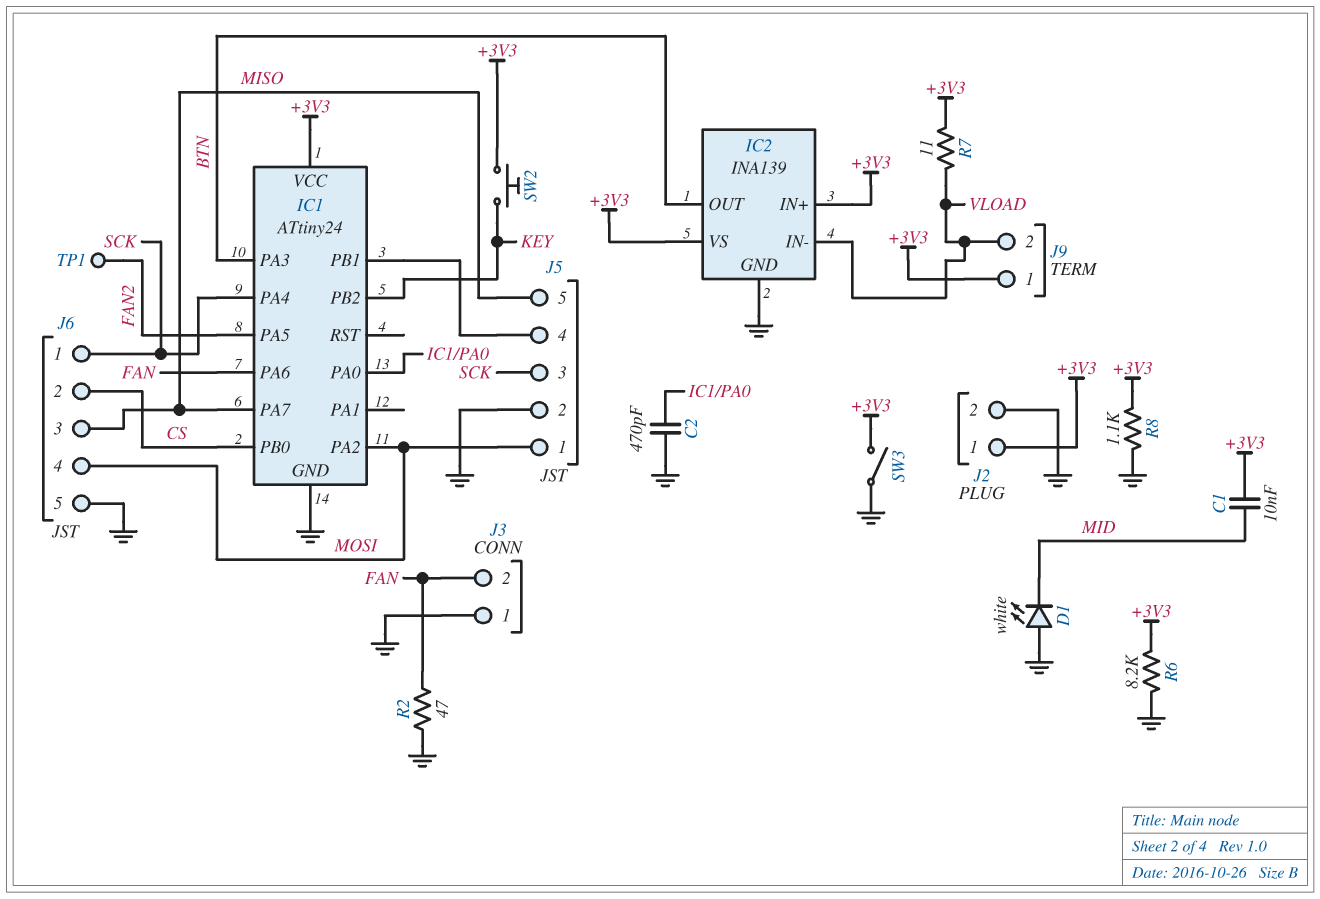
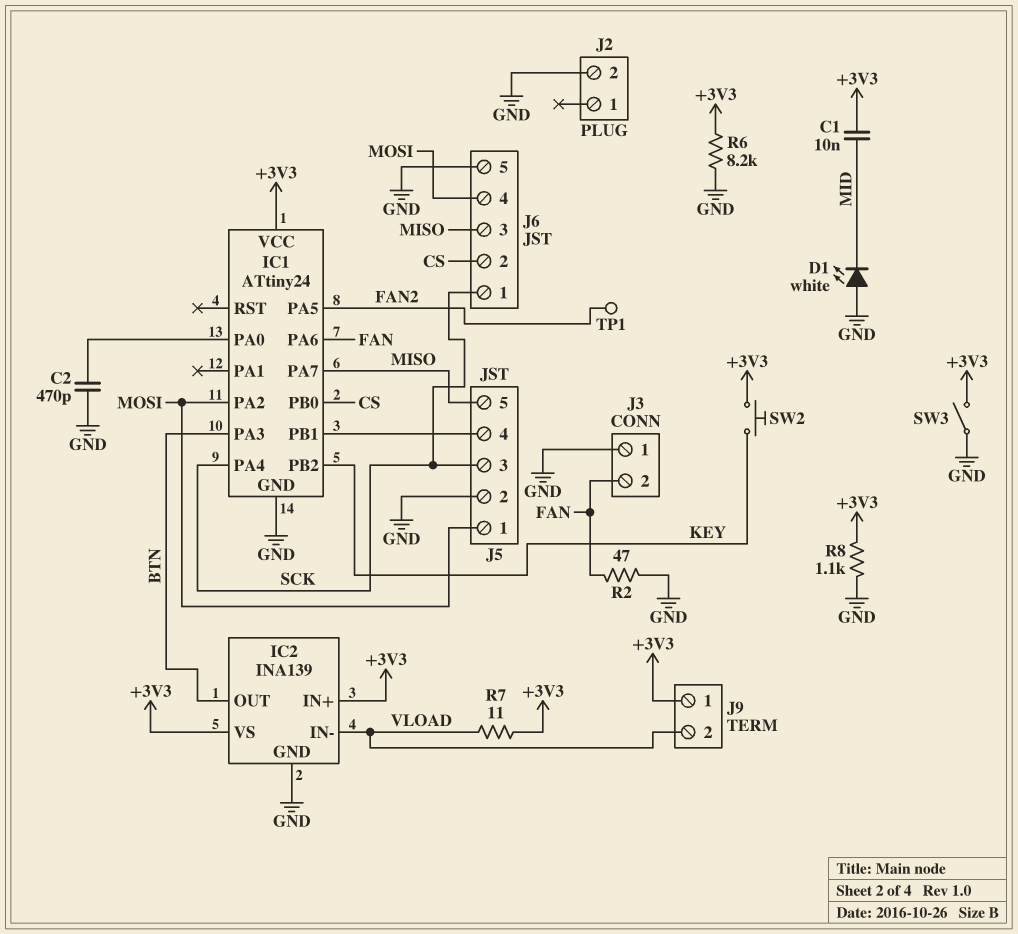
J2 pin 1: +3V3 -> none

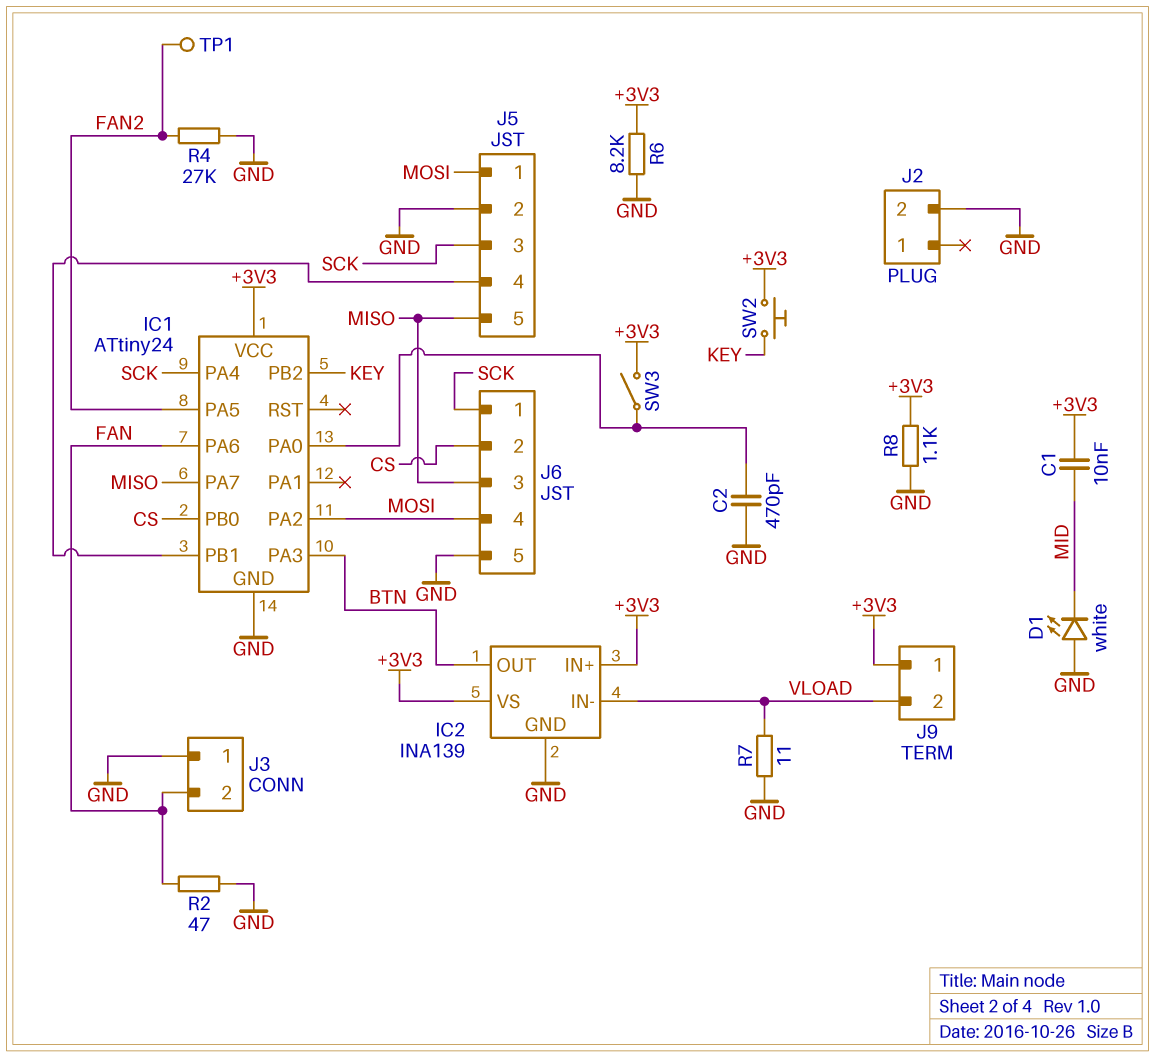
R4: none -> 27k (FAN2, GND)
R7: 11 (+3V3, VLOAD) -> 11 (GND, VLOAD)
SW3: switch (+3V3, GND) -> switch (+3V3, IC1/PA0)

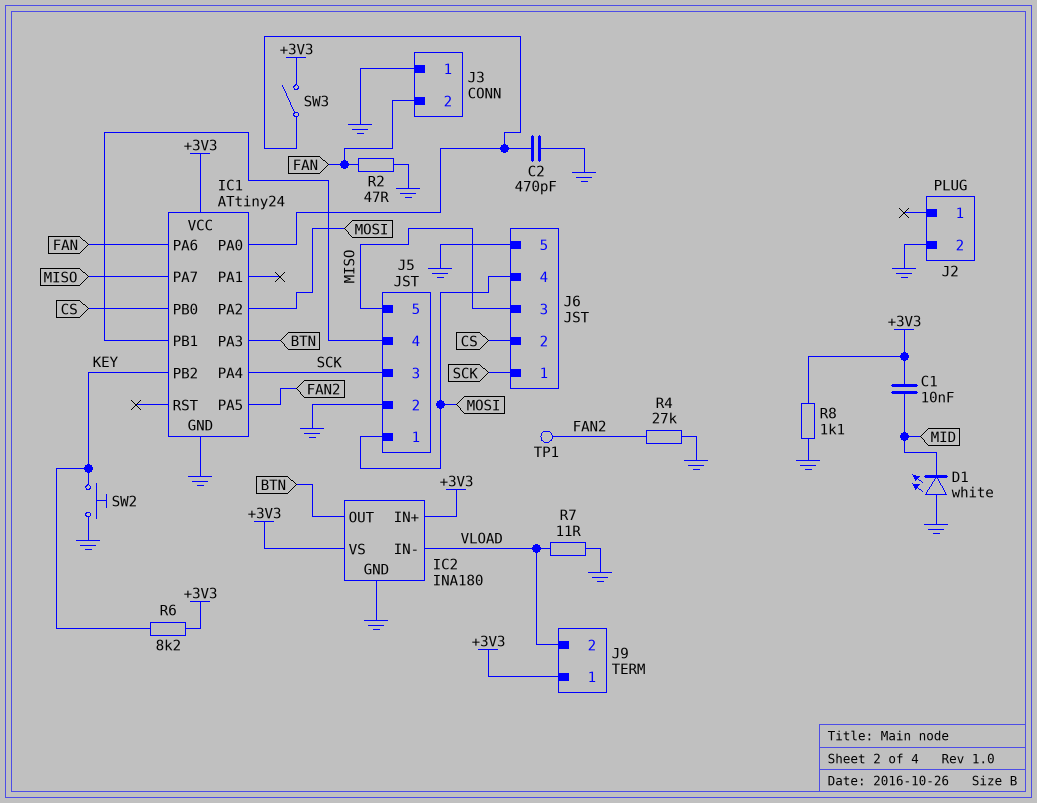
IC2: INA139 -> INA180
R6: 8.2k (+3V3, GND) -> 8.2k (+3V3, KEY)
SW2: button (+3V3, KEY) -> button (GND, KEY)

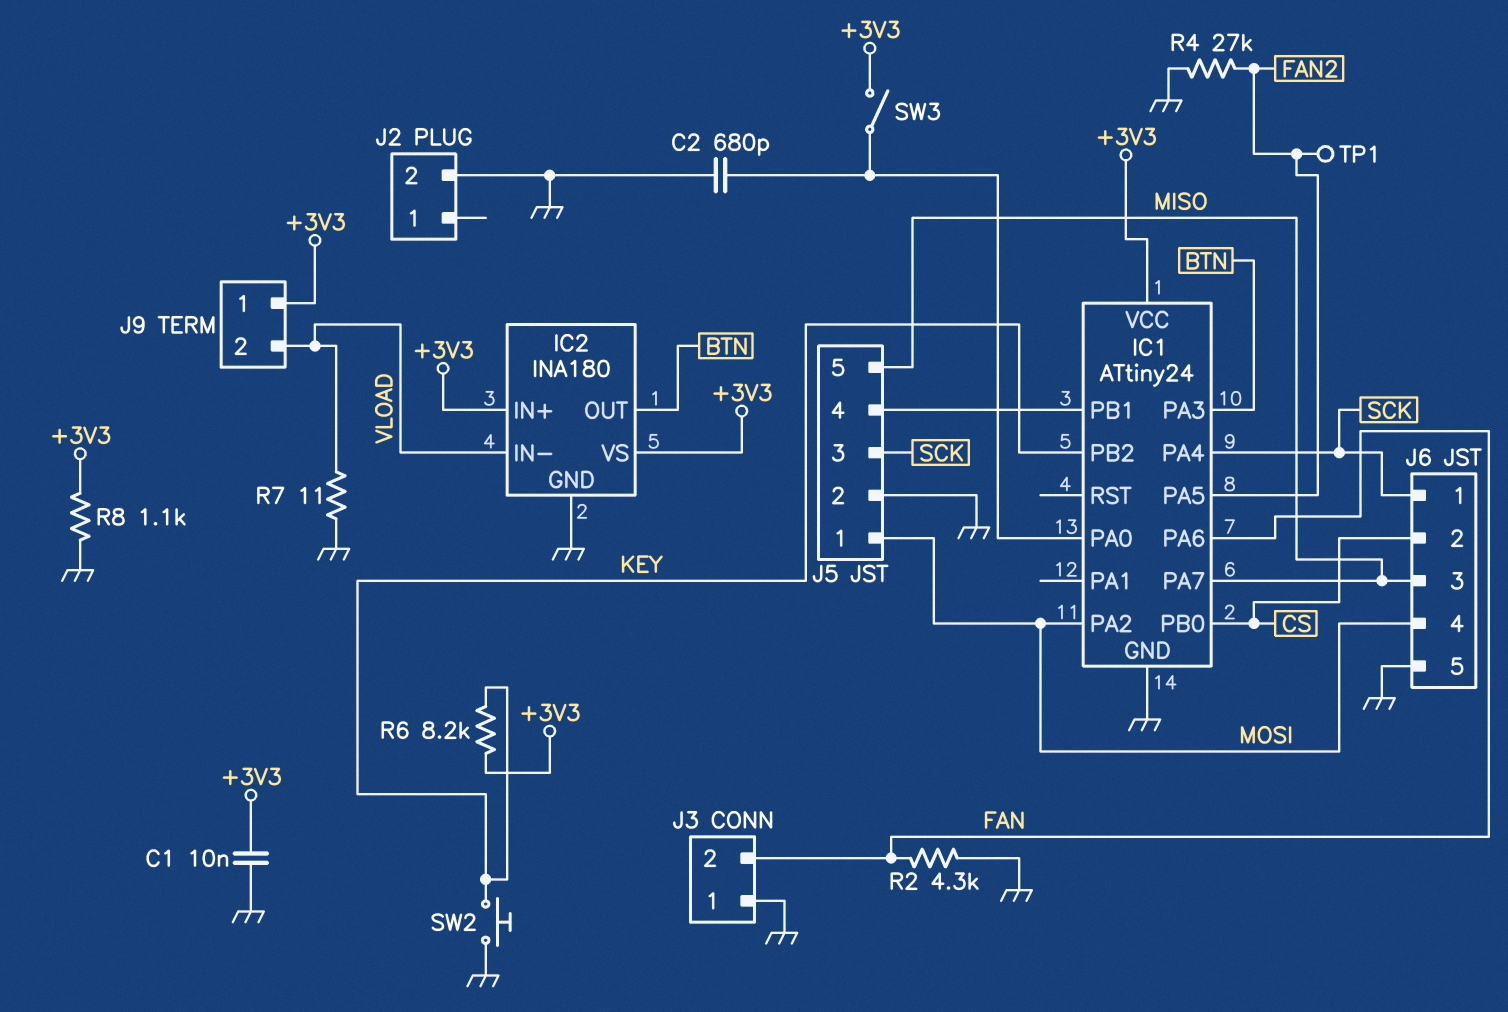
C1: 10nF (+3V3, MID) -> 10nF (+3V3, GND)
C2: 470pF (GND, IC1/PA0) -> 680pF (GND, IC1/PA0)
D1: LED white (A GND, K MID) -> none
R2: 47 (FAN, GND) -> 4.3k (FAN, GND)

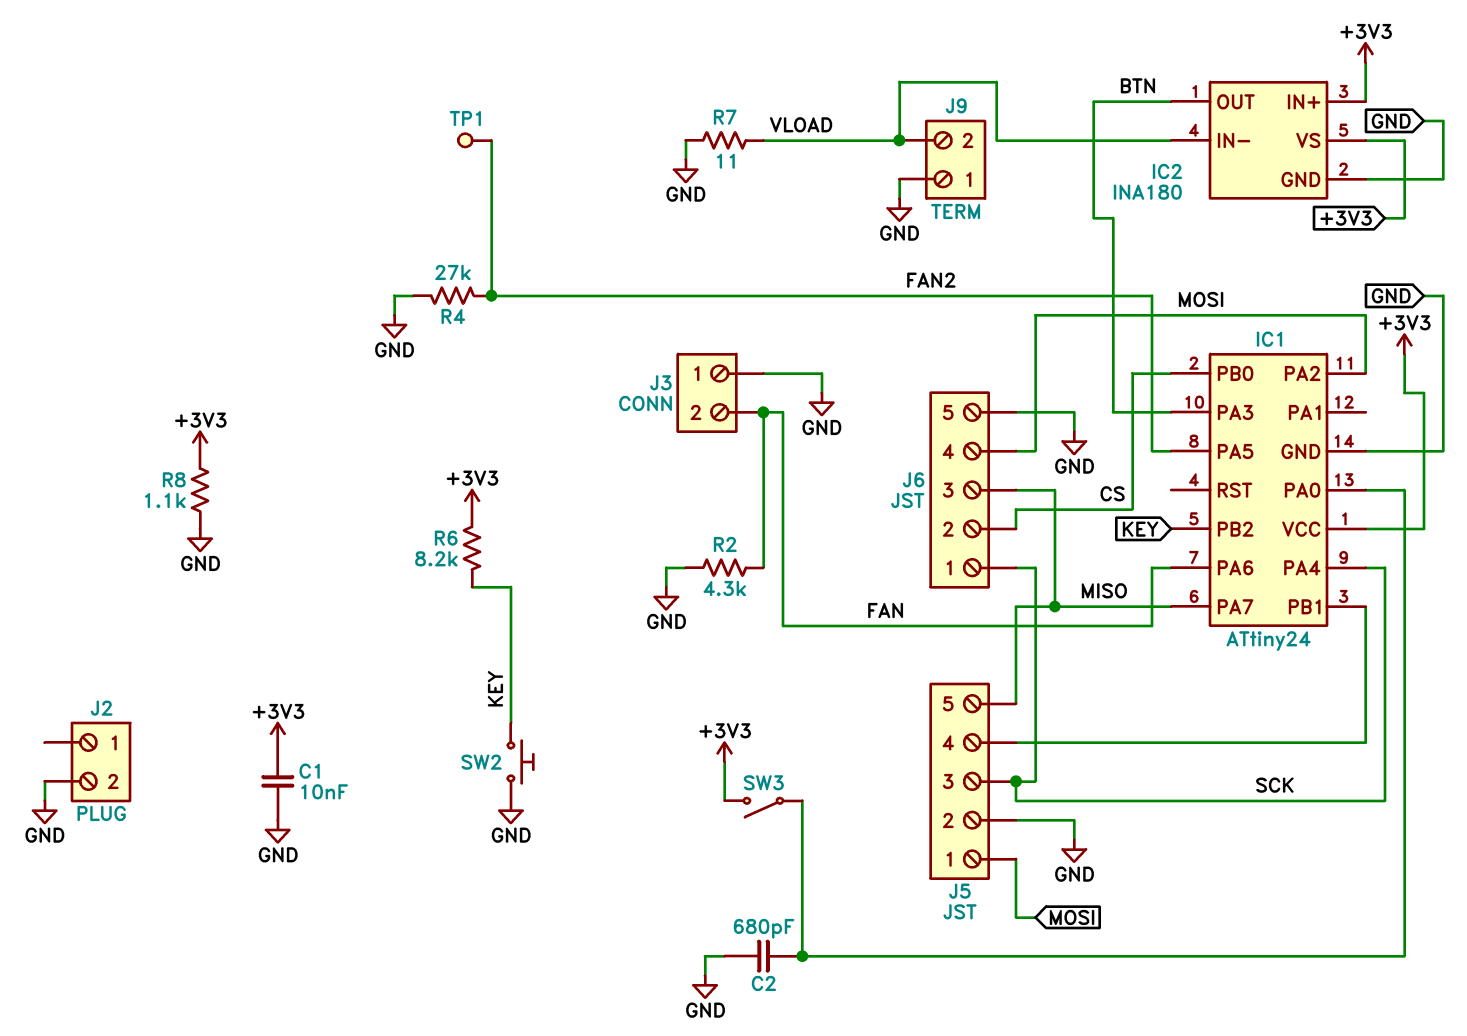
J9 pin 1: +3V3 -> GND

